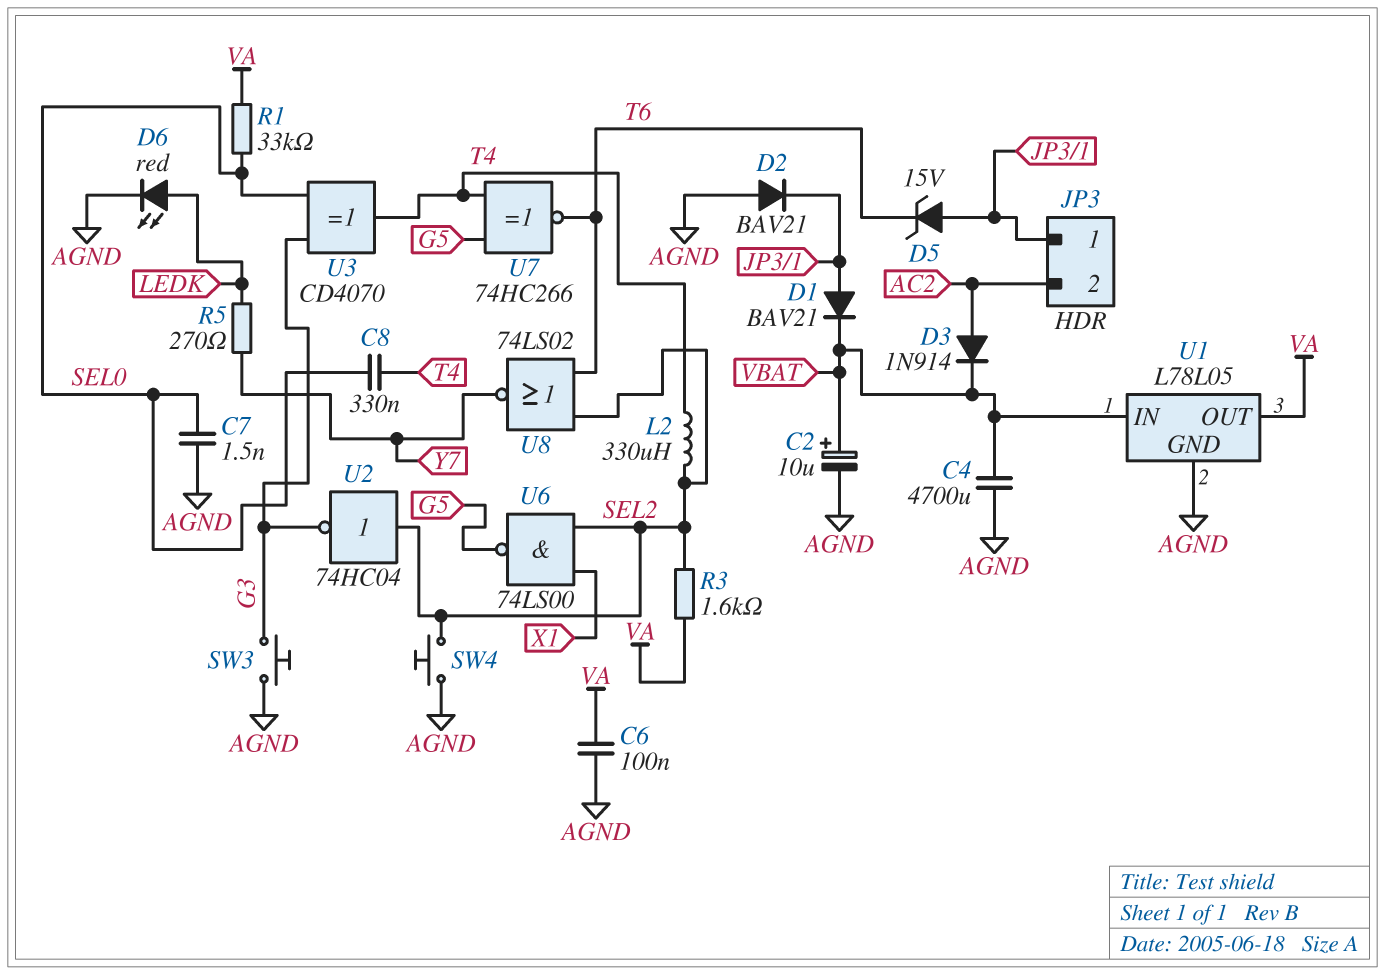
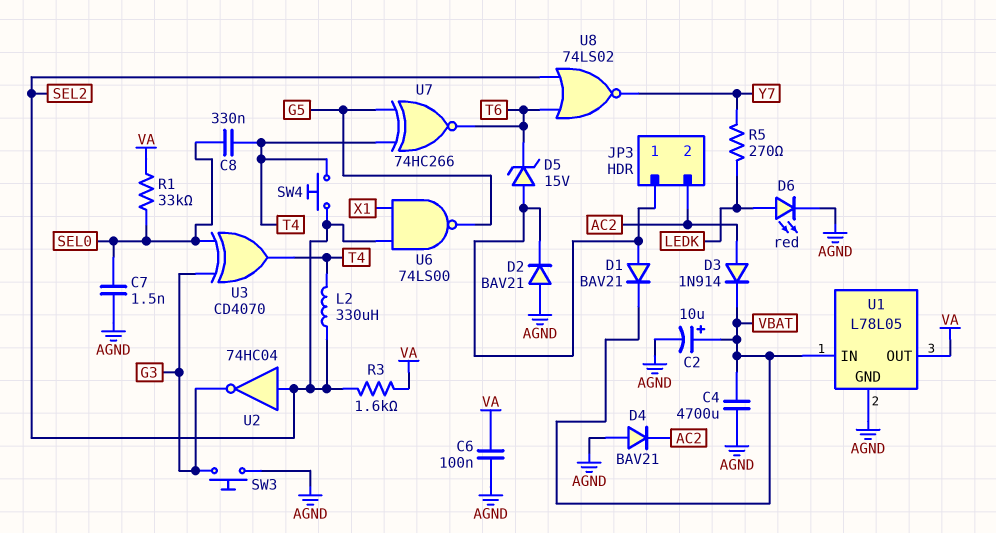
D4: none -> diode BAV21 (A AGND, K AC2)
SW4: button (AGND, SEL2) -> button (SEL2, T4)

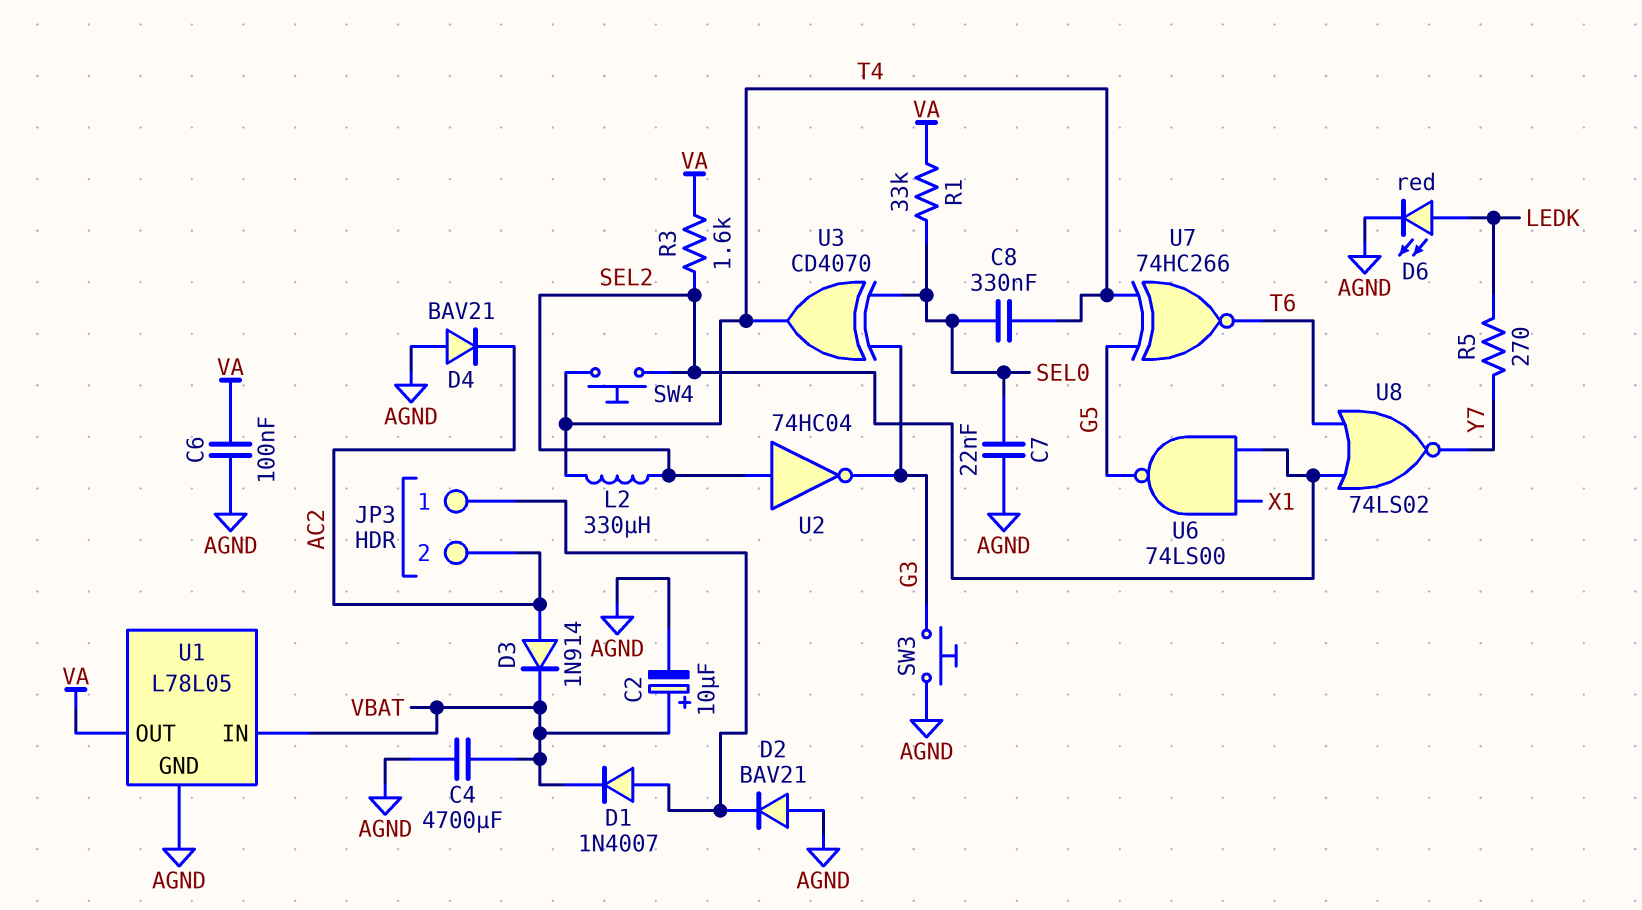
C7: 1.5nF (AGND, SEL0) -> 22nF (AGND, SEL0)
D1: diode BAV21 (A JP3/1, K VBAT) -> diode 1N4007 (A JP3/1, K VBAT)
D5: zener 15V (A JP3/1, K T6) -> none

